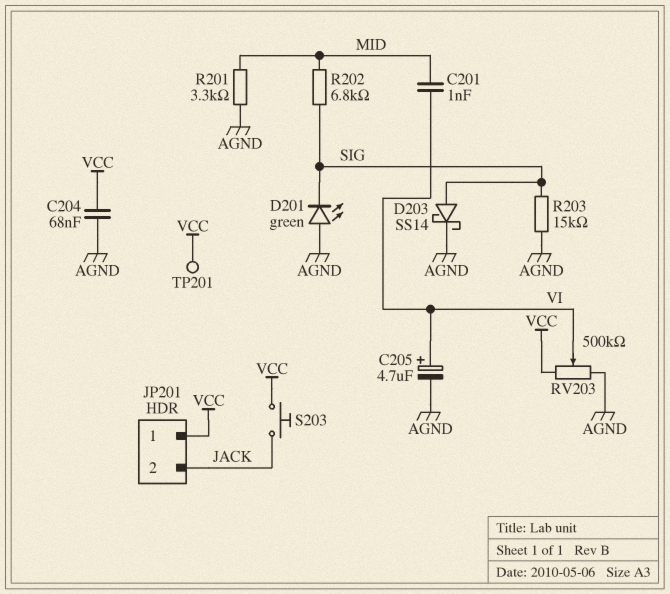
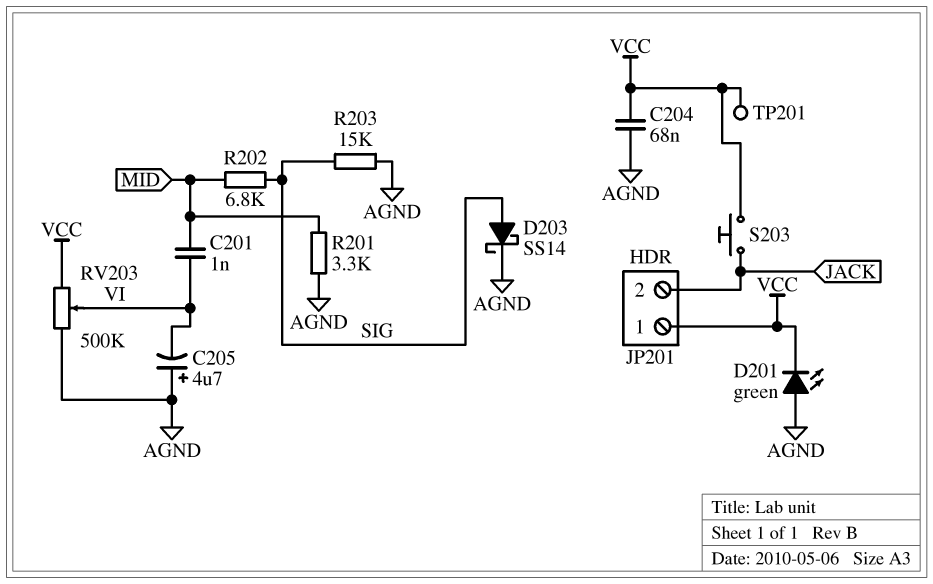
C205: 4.7uF (plus VI, minus AGND) -> 4.7uF (plus AGND, minus VI)
D201: LED green (A AGND, K SIG) -> LED green (A AGND, K VCC)

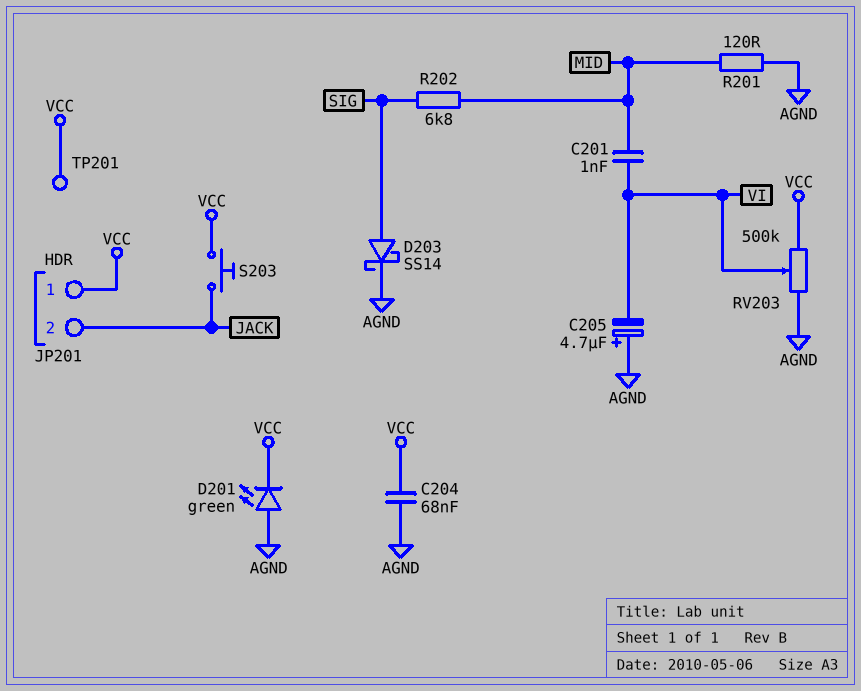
R201: 3.3k (AGND, MID) -> 120 (AGND, MID)
R203: 15k (AGND, SIG) -> none

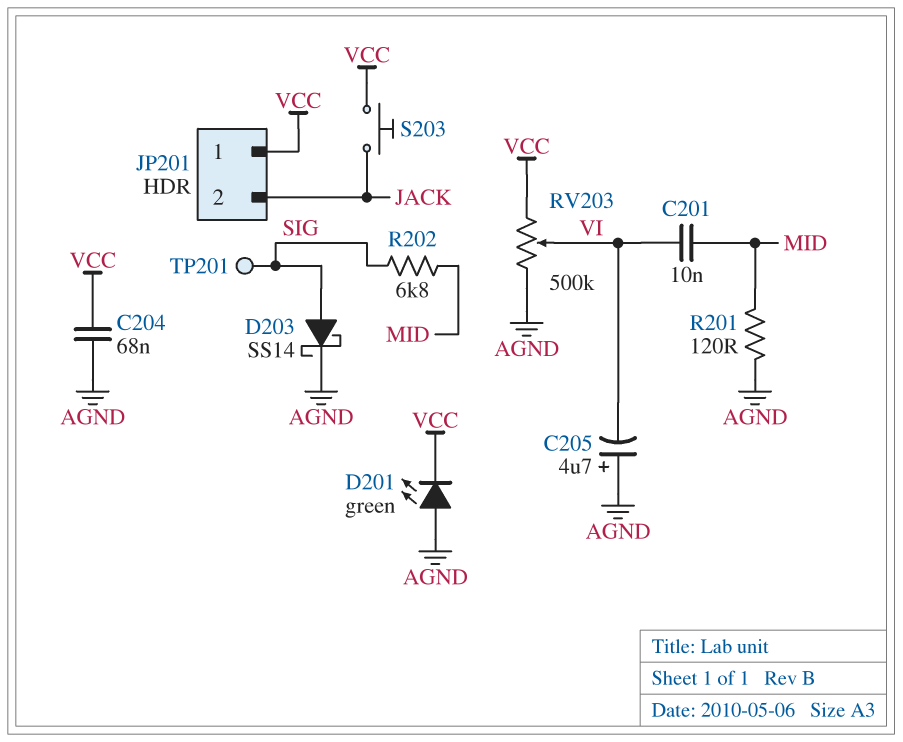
C201: 1nF (MID, VI) -> 10nF (MID, VI)
TP201: test point (VCC) -> test point (SIG)

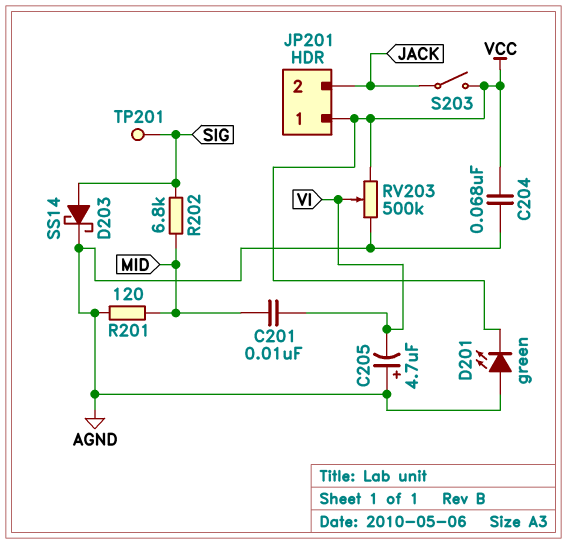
S203: button (JACK, VCC) -> switch (JACK, VCC)

